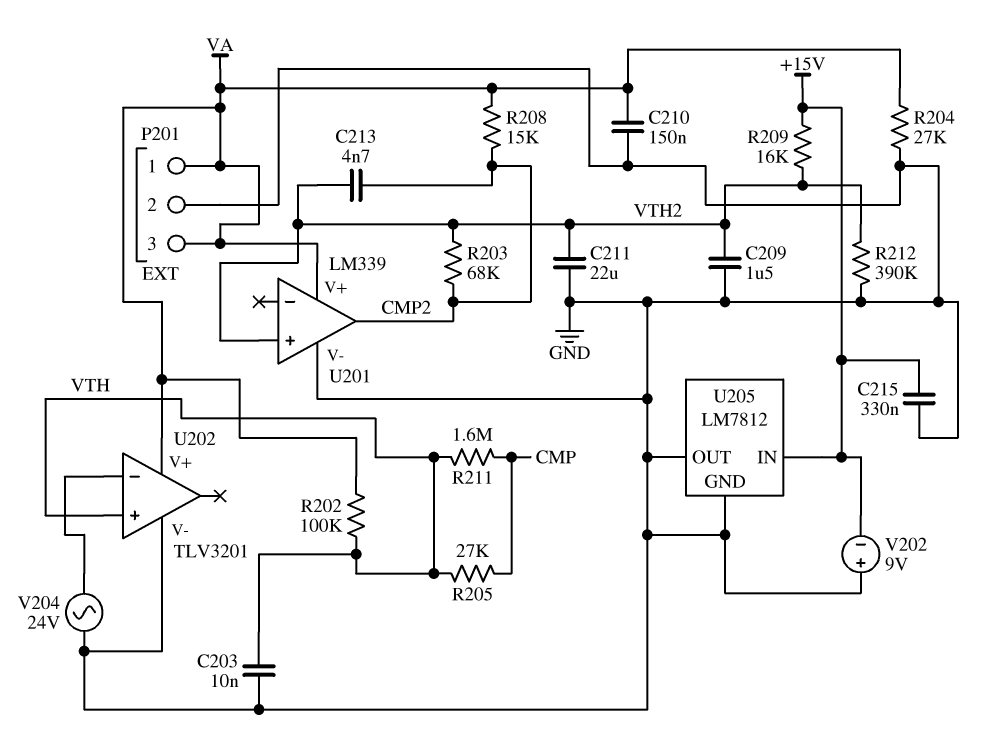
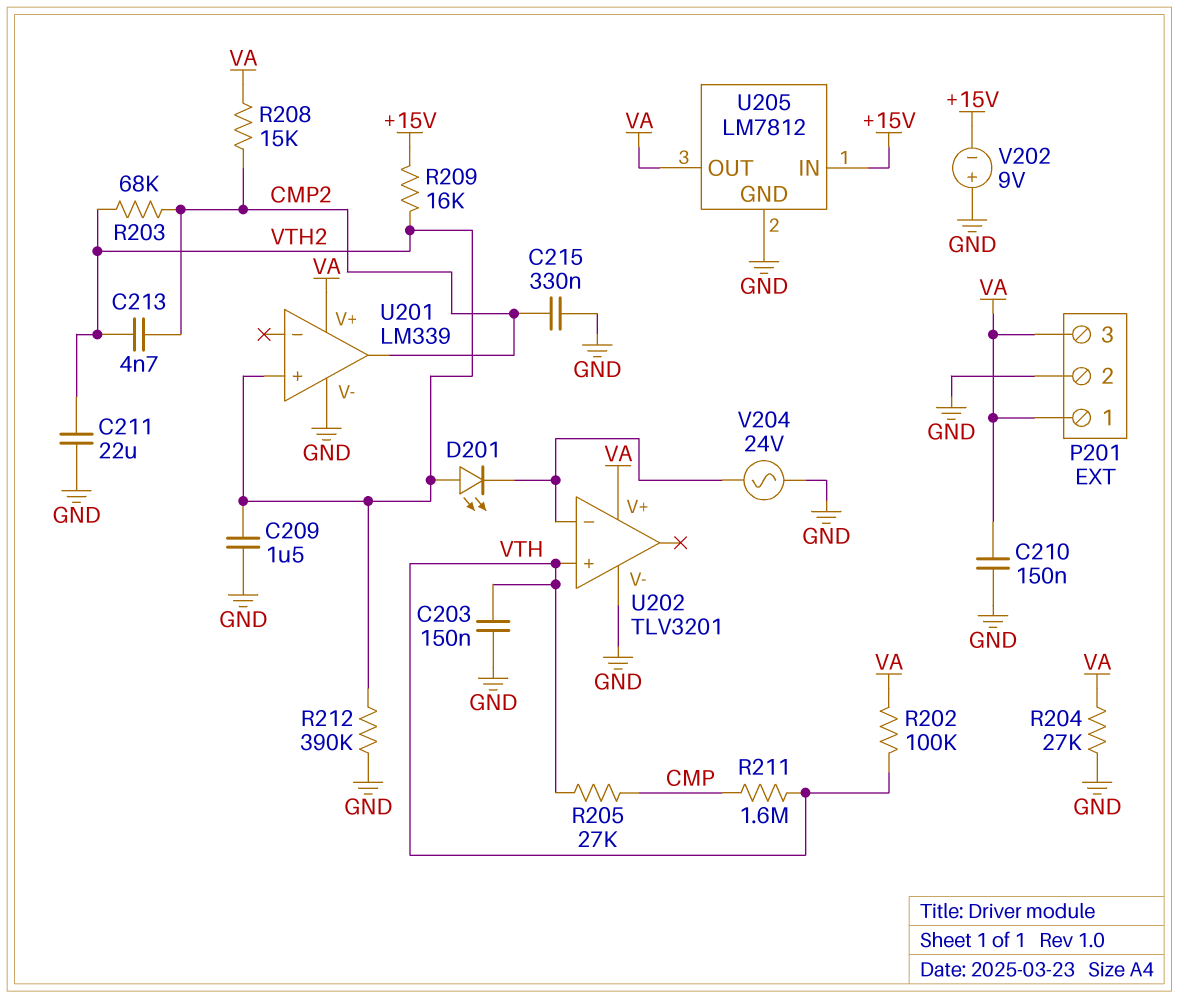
C203: 10nF (GND, VTH) -> 150nF (GND, VTH)
C215: 330nF (+15V, GND) -> 330nF (CMP2, GND)
D201: none -> LED (A VTH2, K U202/in-)
U205 pin OUT: GND -> VA

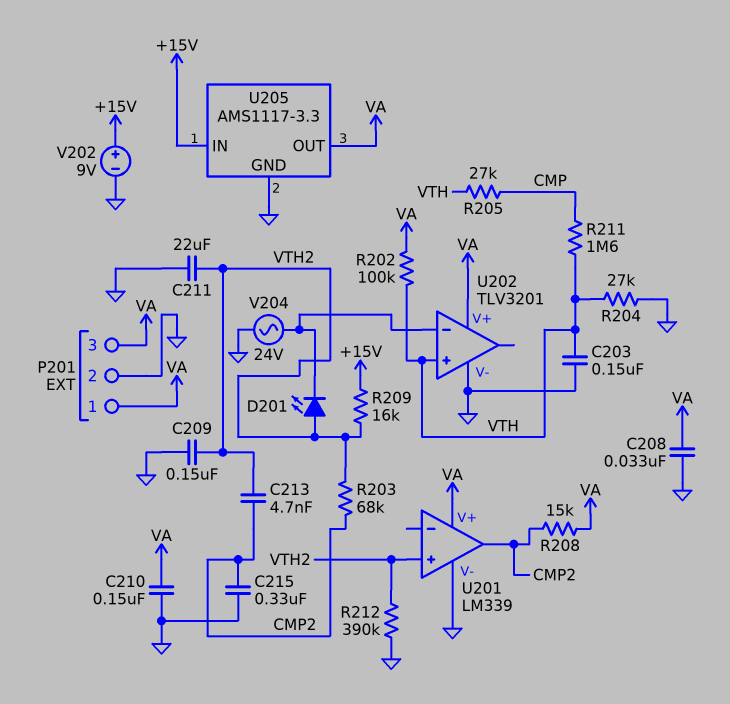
C208: none -> 33nF (GND, VA)
C209: 1.5uF (GND, VTH2) -> 150nF (GND, VTH2)
R204: 27k (GND, VA) -> 27k (GND, VTH)
U205: LM7812 -> AMS1117-3.3
V202: 9V (plus GND, minus +15V) -> 9V (plus +15V, minus GND)

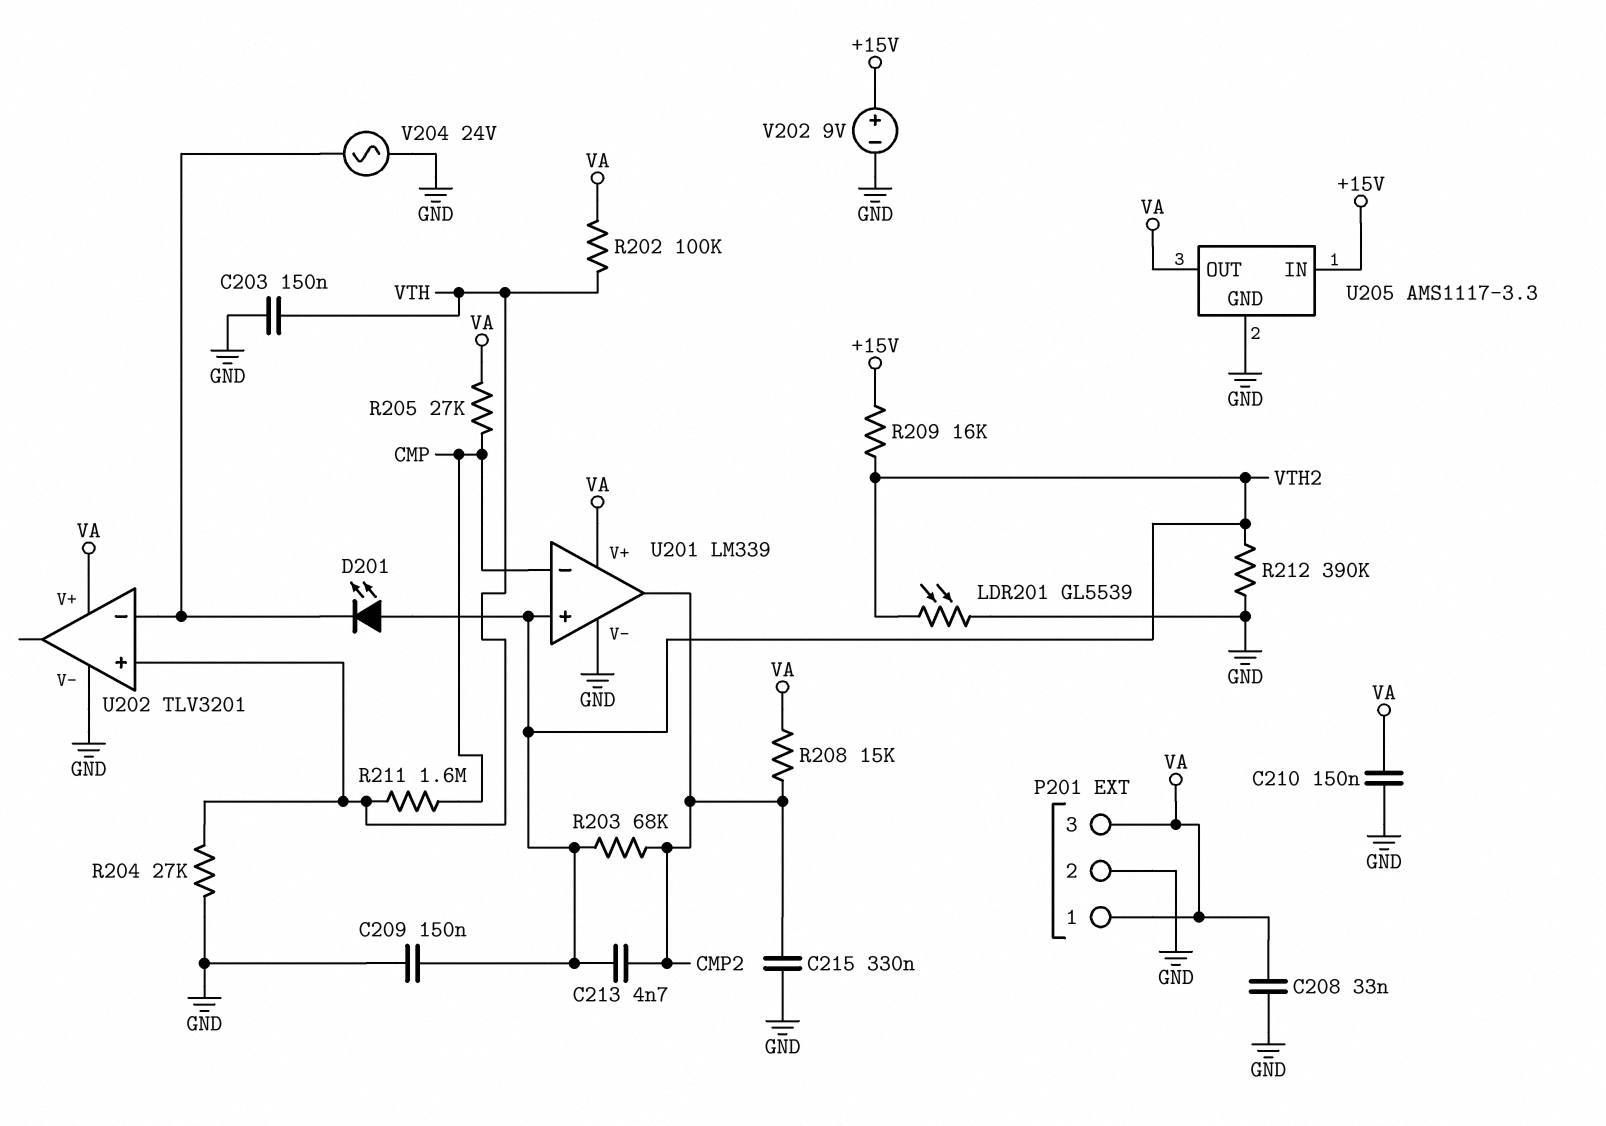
C211: 22uF (GND, VTH2) -> none
LDR201: none -> GL5539 (GND, VTH2)
R205: 27k (CMP, VTH) -> 27k (CMP, VA)
U201 pin in-: none -> CMP

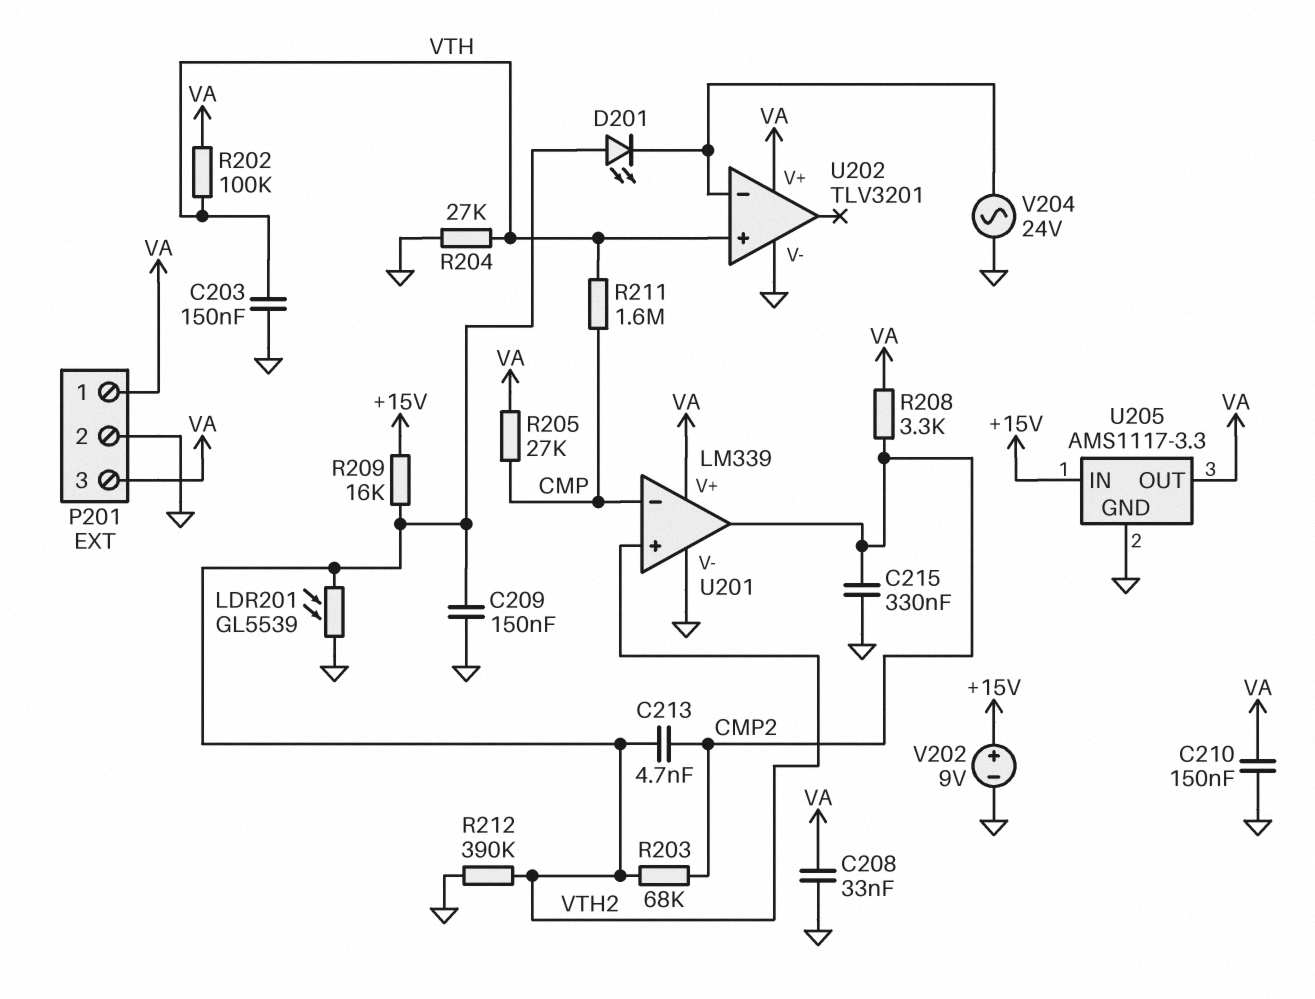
R208: 15k (CMP2, VA) -> 3.3k (CMP2, VA)

